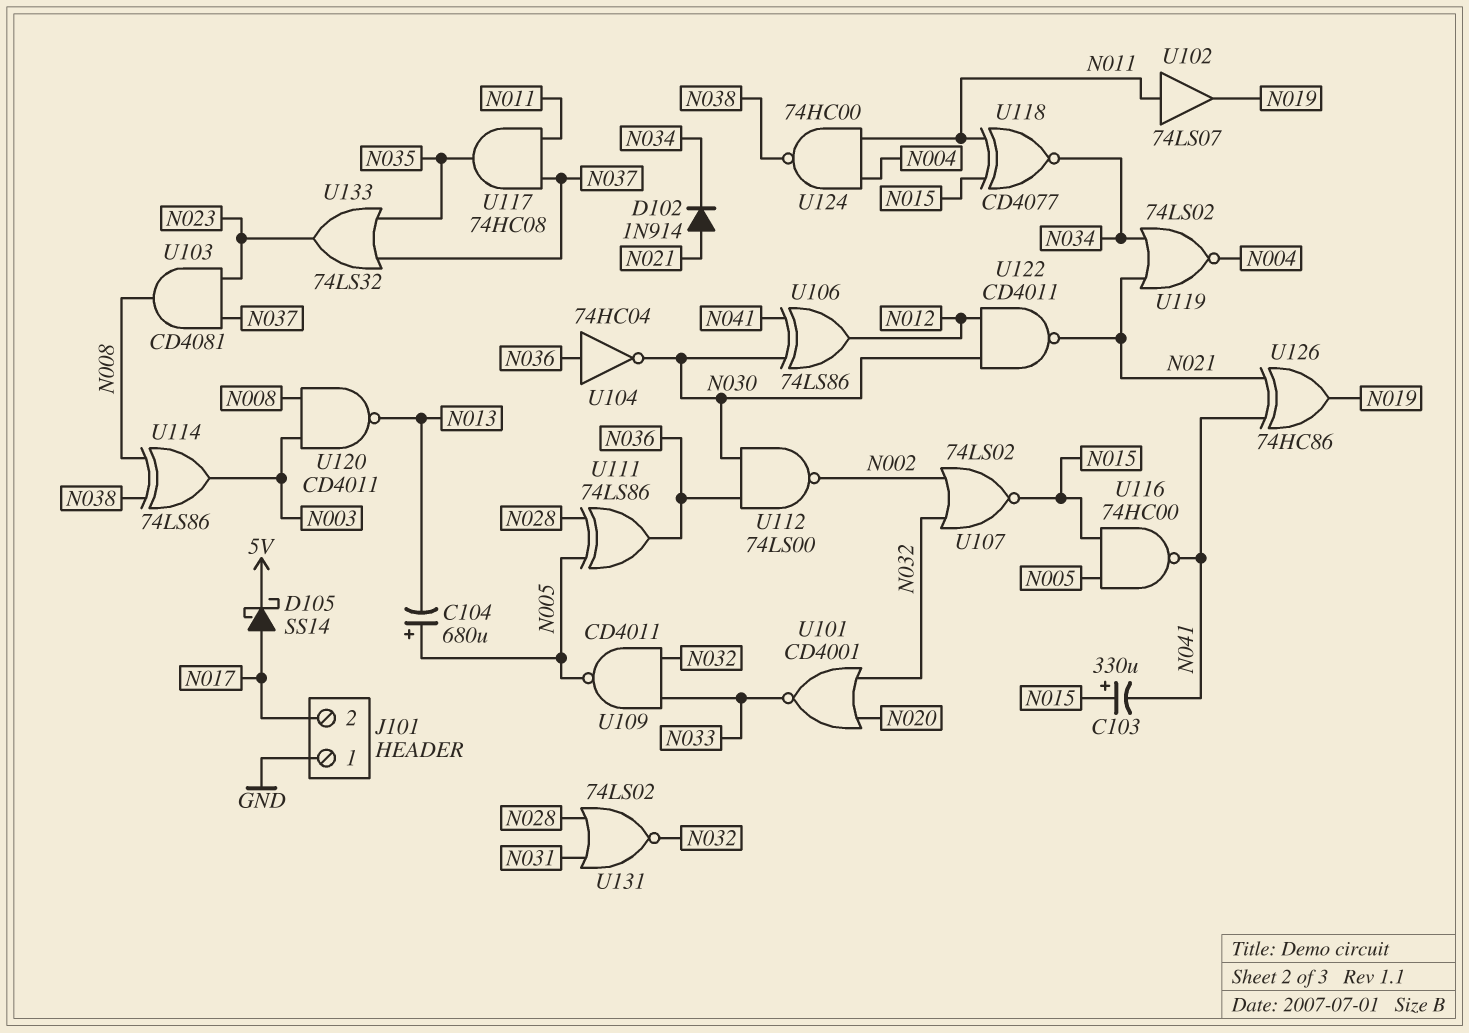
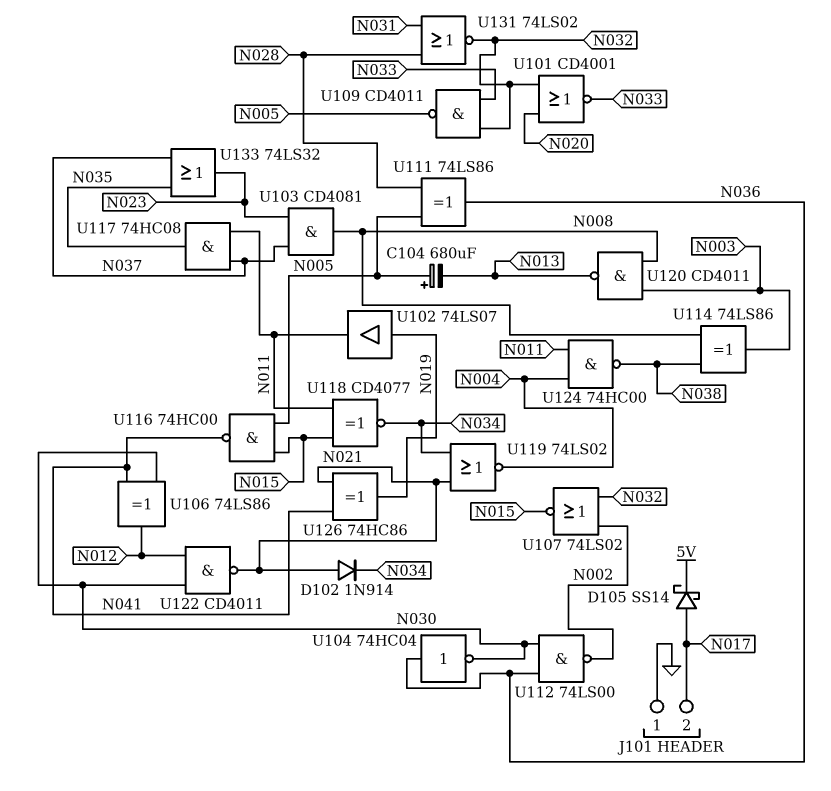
C103: 330uF (plus N015, minus N041) -> none
U102: buffer 74LS07 (in N011, out N019) -> buffer 74LS07 (in N019, out N011)

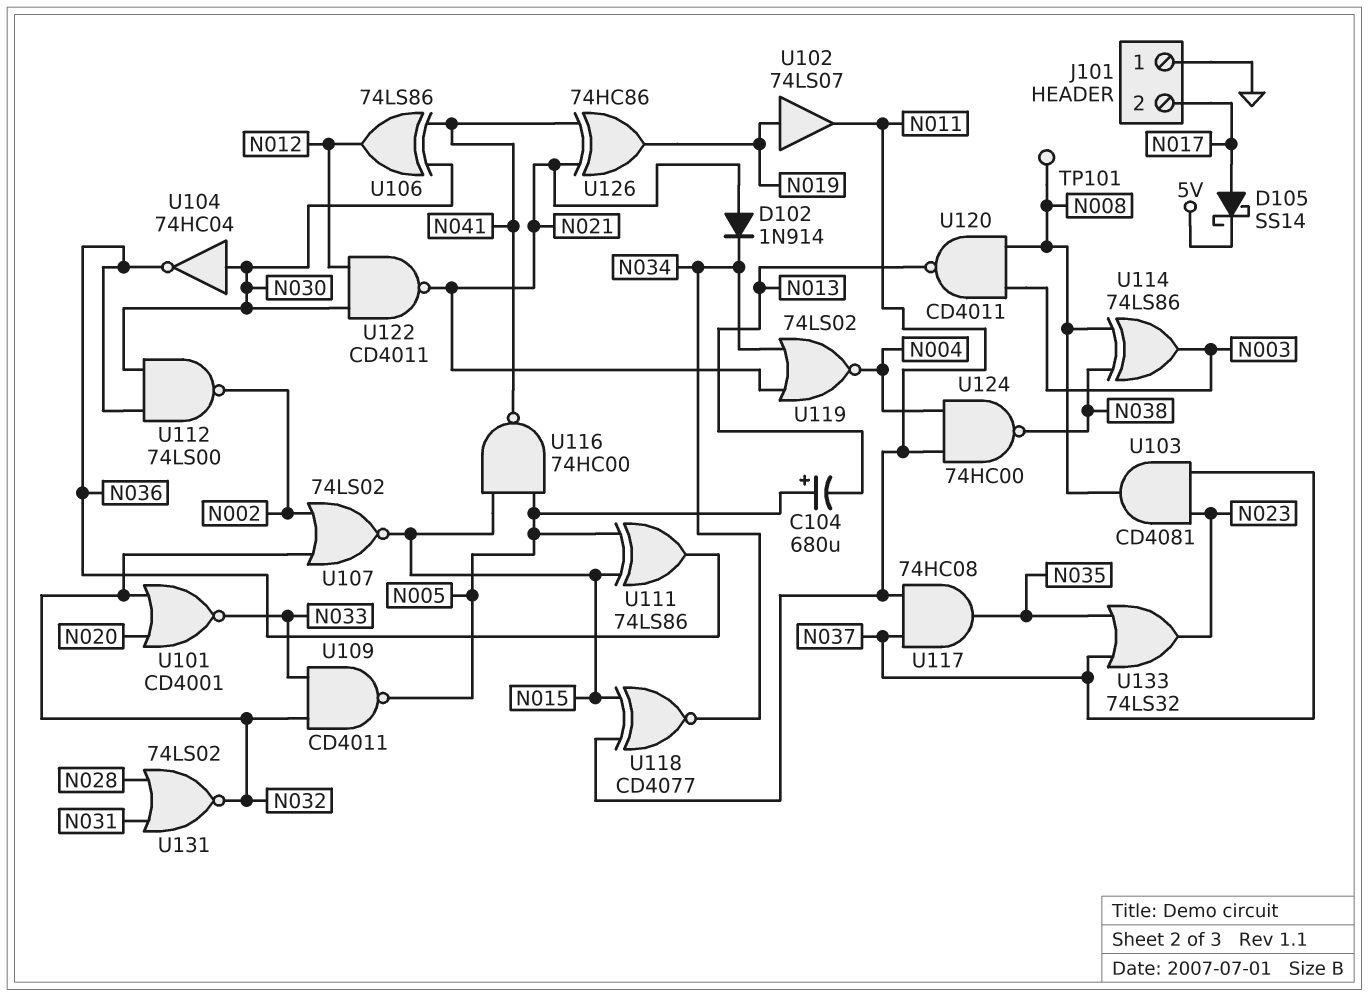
TP101: none -> test point (N008)
U104: NOT 74HC04 (in N036, out N030) -> NOT 74HC04 (in N030, out N036)
U111: XOR 74LS86 (in N005, in N028, out N036) -> XOR 74LS86 (in N005, in N015, out N036)

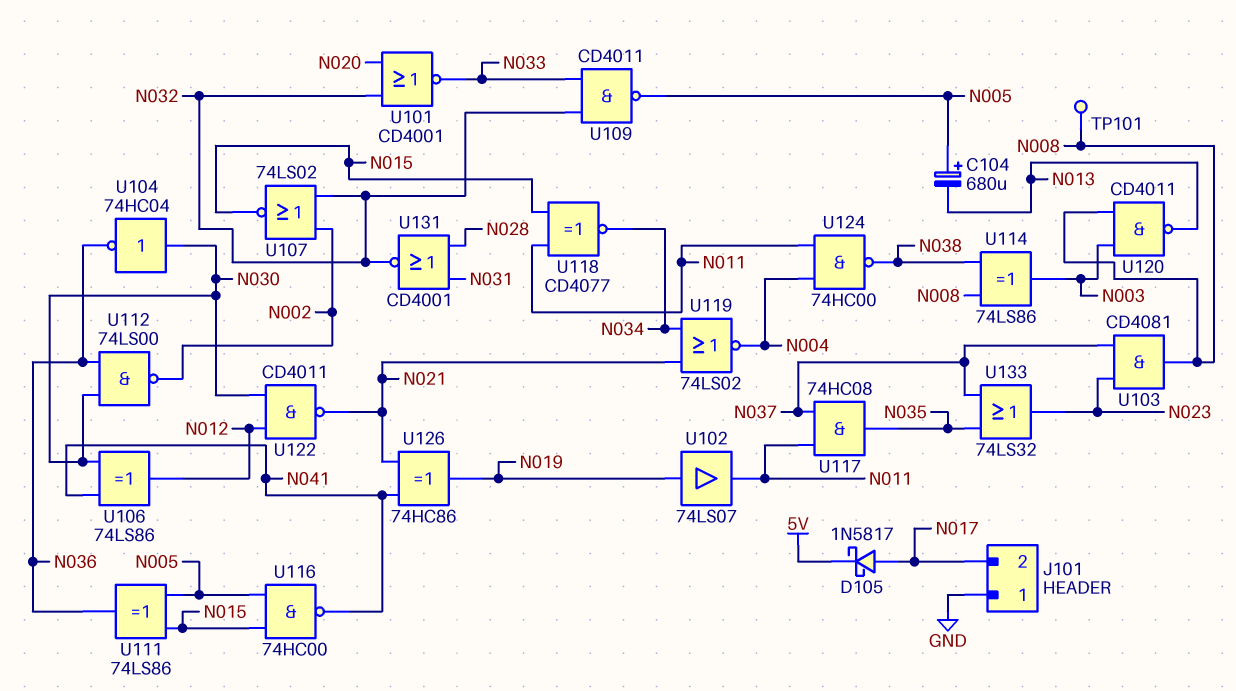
D102: diode 1N914 (A N021, K N034) -> none
D105: schottky SS14 (A N017, K 5V) -> schottky 1N5817 (A N017, K 5V)
U131: NOR 74LS02 (in N028, in N031, out N032) -> NOR CD4001 (in N028, in N031, out N032)

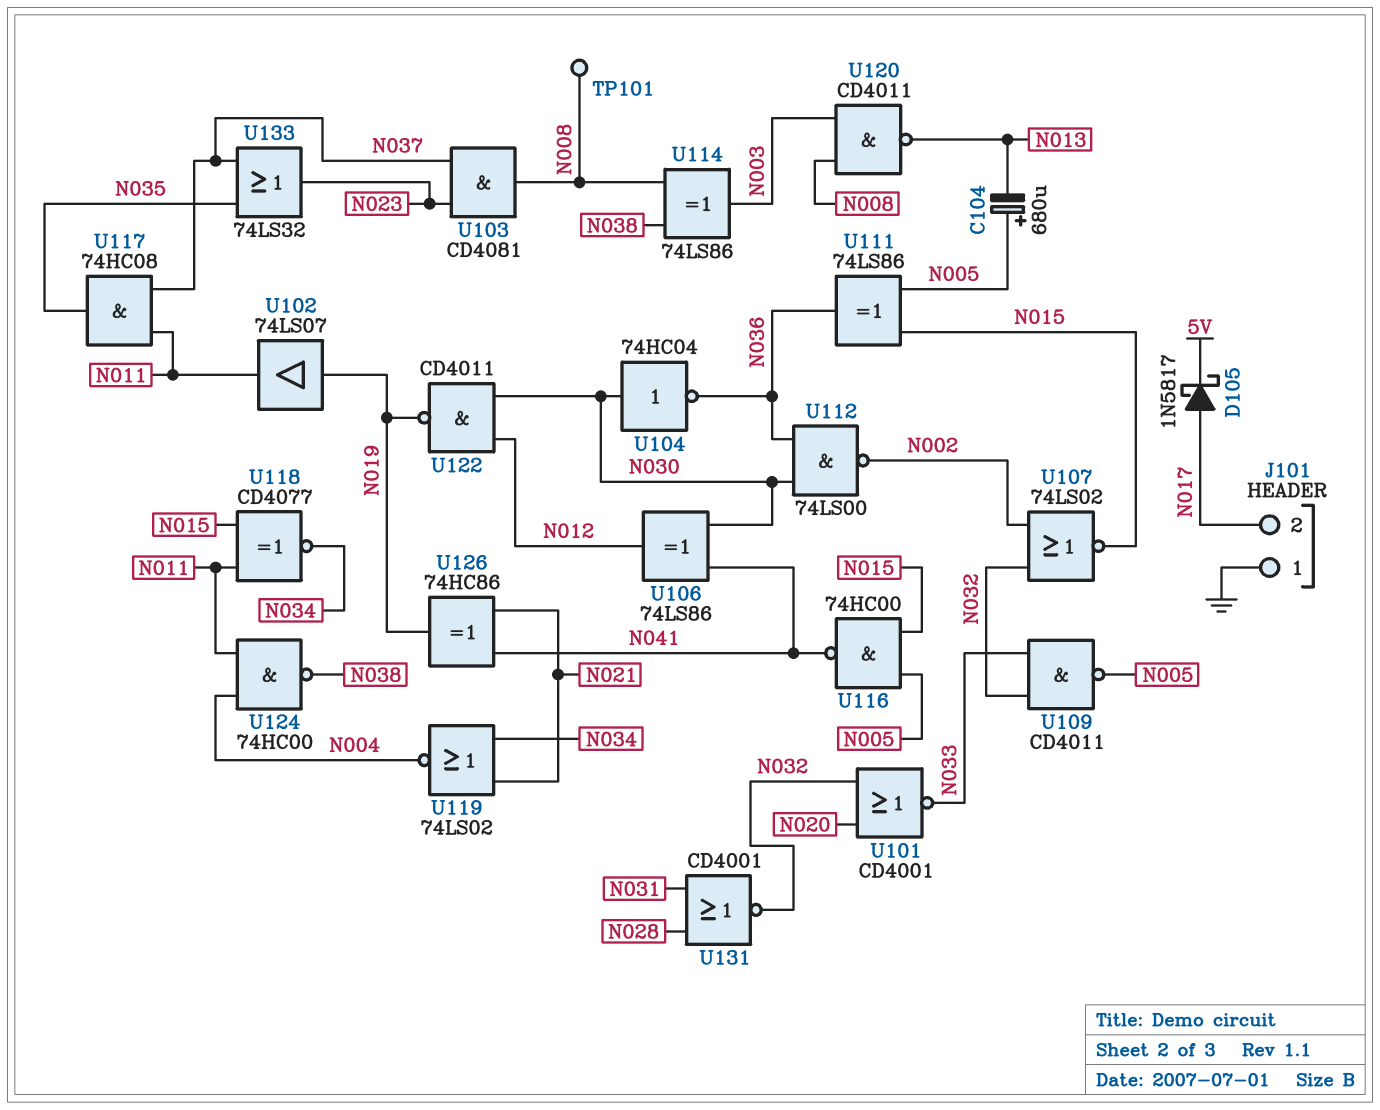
U122: NAND CD4011 (in N012, in N030, out N021) -> NAND CD4011 (in N012, in N030, out N019)

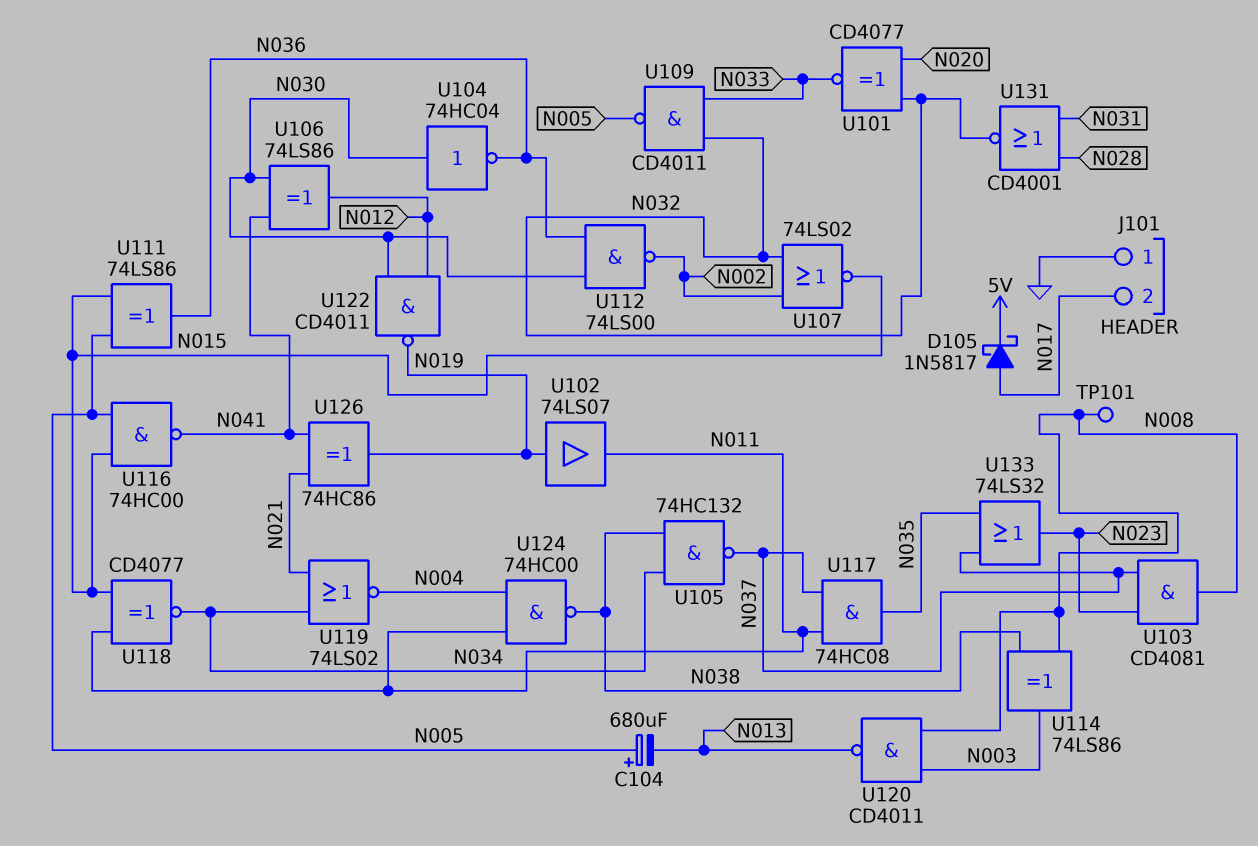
U101: NOR CD4001 (in N020, in N032, out N033) -> XNOR CD4077 (in N020, in N032, out N033)
U105: none -> NAND 74HC132 (in N034, in N038, out N037)

